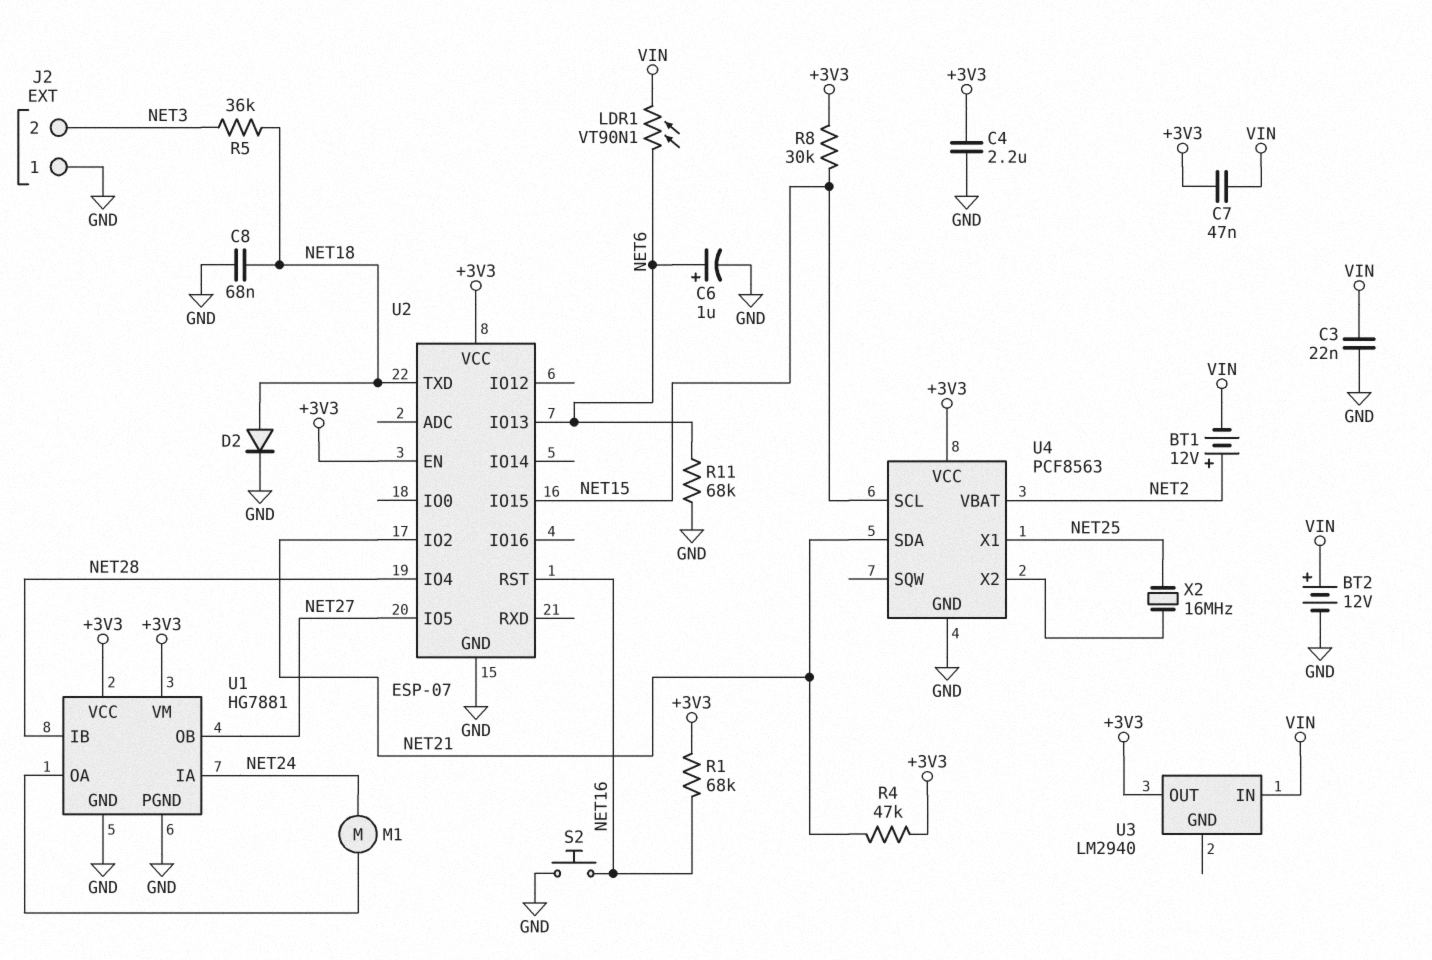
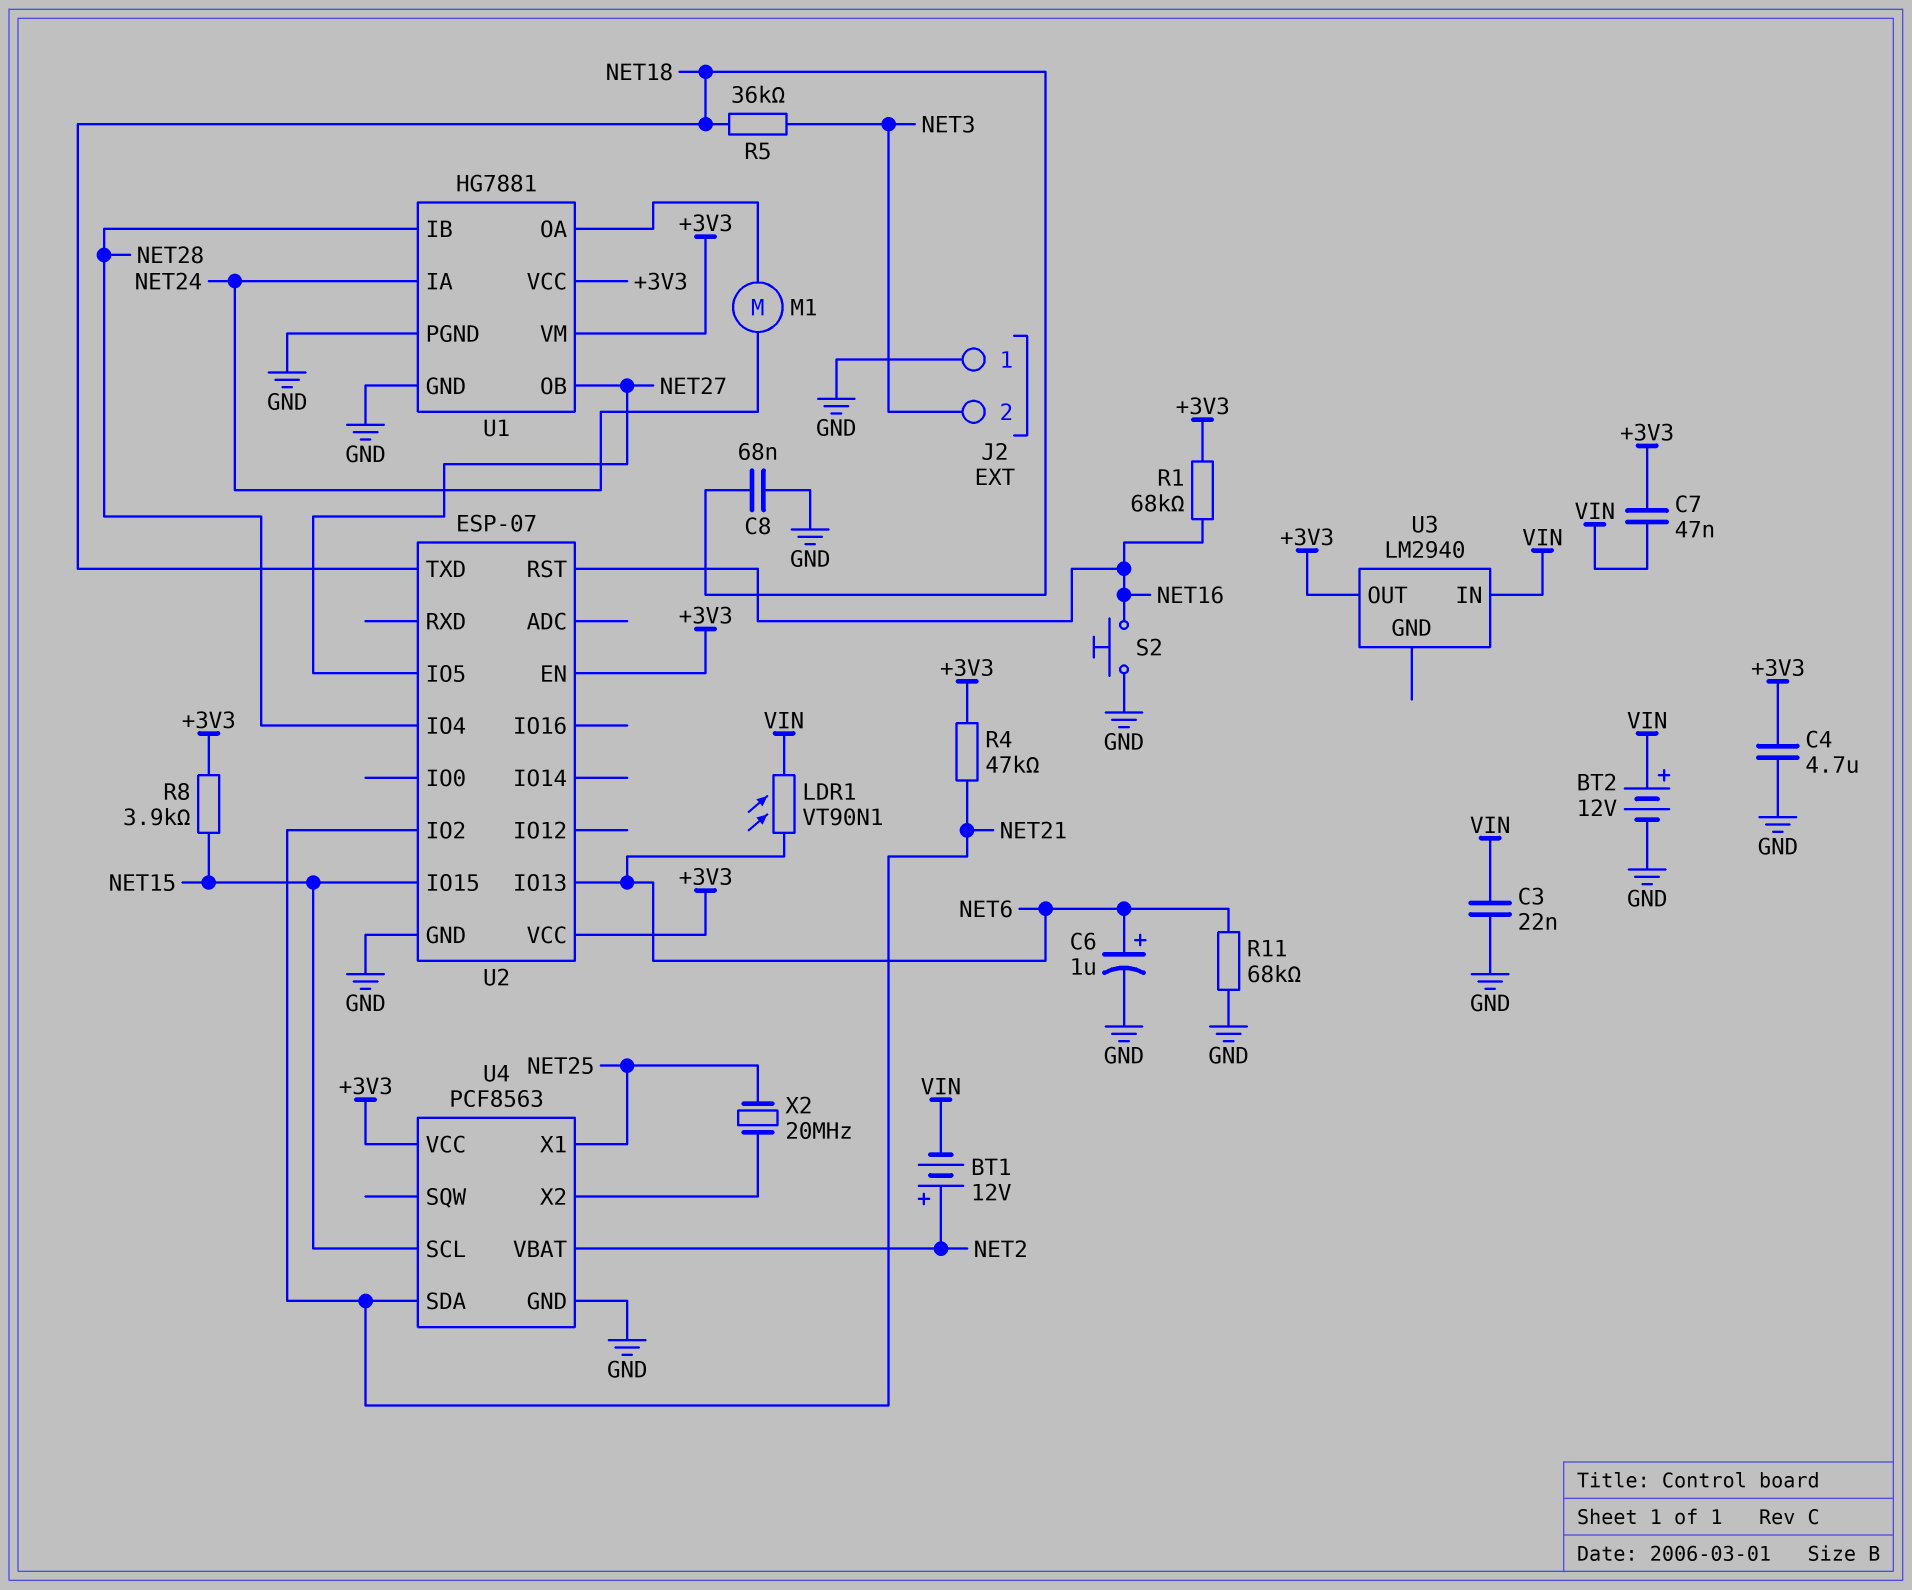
C4: 2.2uF (+3V3, GND) -> 4.7uF (+3V3, GND)
D2: diode (A NET18, K GND) -> none
R8: 30k (+3V3, NET15) -> 3.9k (+3V3, NET15)
X2: 16MHz (NET25, U4/X2) -> 20MHz (NET25, U4/X2)

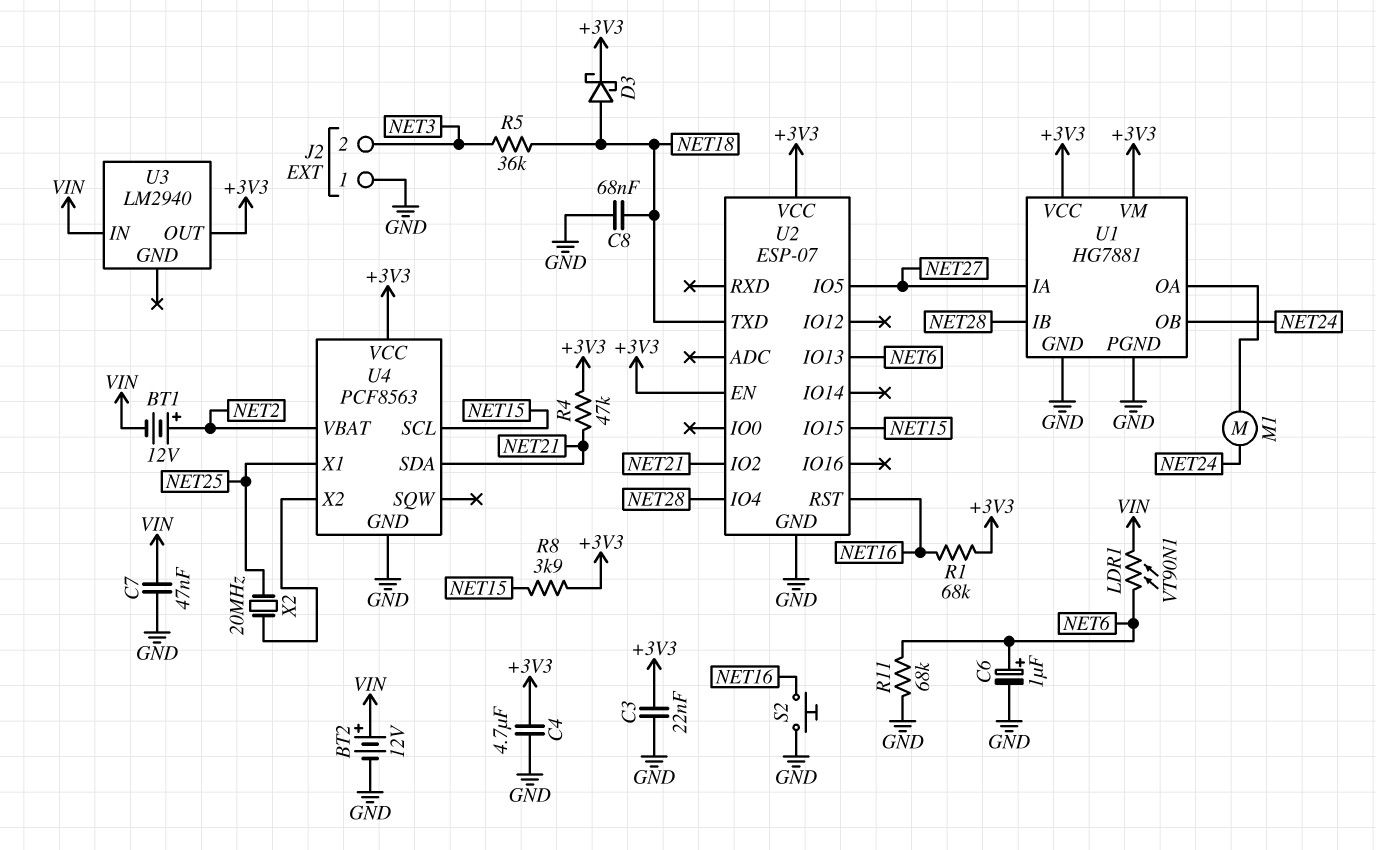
C3: 22nF (GND, VIN) -> 22nF (+3V3, GND)
C7: 47nF (+3V3, VIN) -> 47nF (GND, VIN)
D3: none -> schottky (A NET18, K +3V3)
U1 pin IA: NET24 -> NET27
U1 pin OB: NET27 -> NET24

